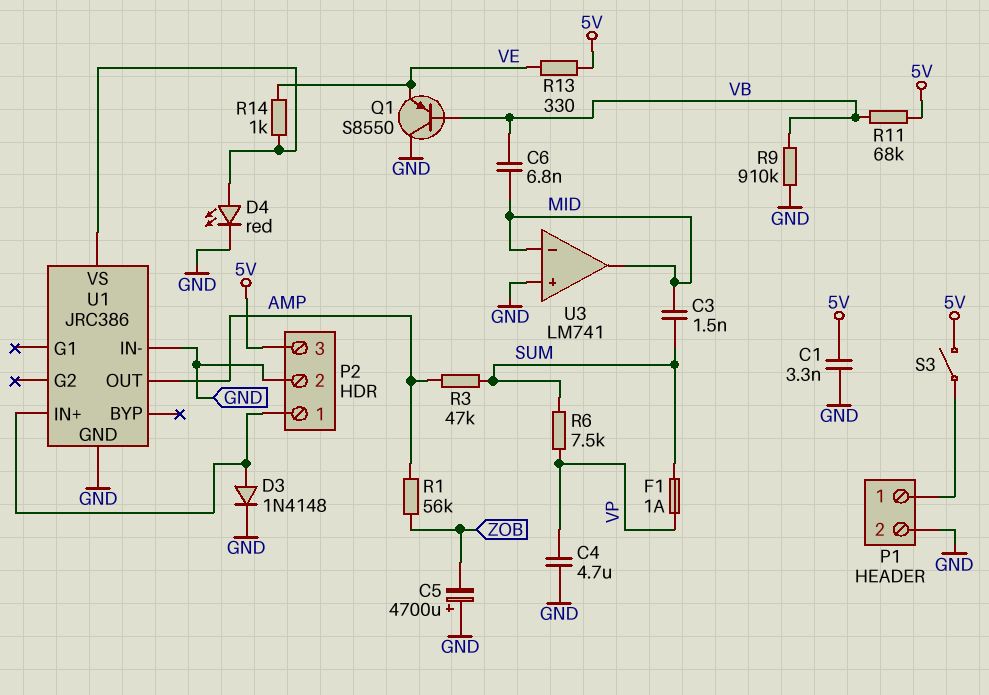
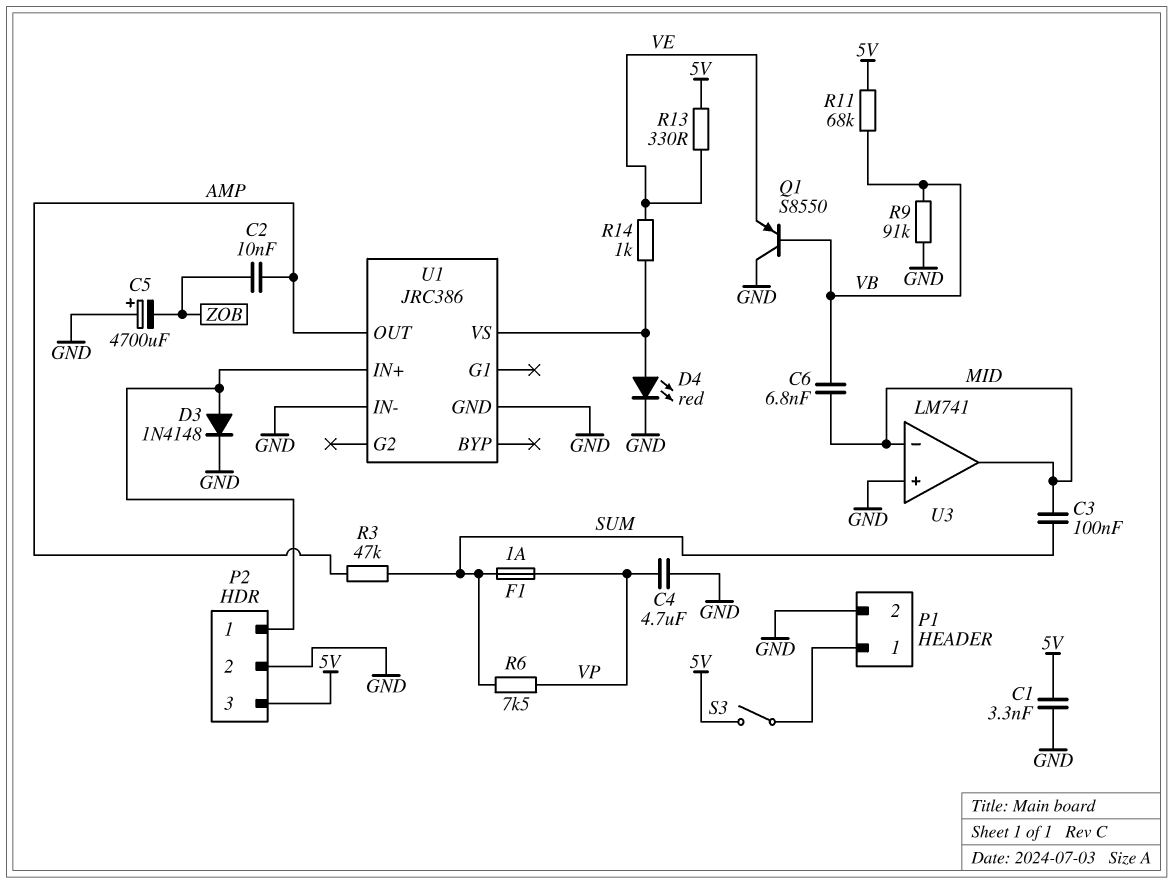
C2: none -> 10nF (AMP, ZOB)
C3: 1.5nF (MID, SUM) -> 100nF (MID, SUM)
R1: 56k (AMP, ZOB) -> none
R9: 910k (GND, VB) -> 91k (GND, VB)

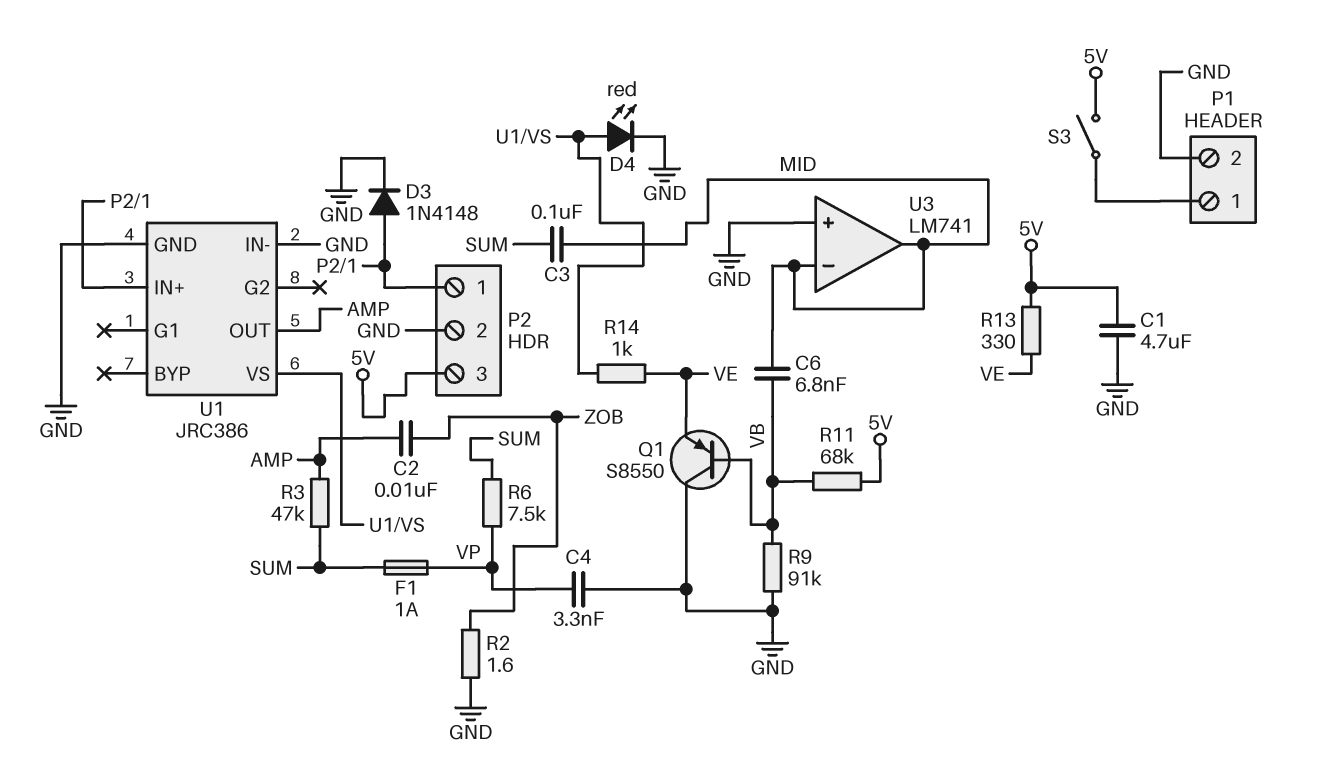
C1: 3.3nF (5V, GND) -> 4.7uF (5V, GND)
C4: 4.7uF (GND, VP) -> 3.3nF (GND, VP)
C5: 4700uF (plus GND, minus ZOB) -> none
R2: none -> 1.6 (GND, ZOB)

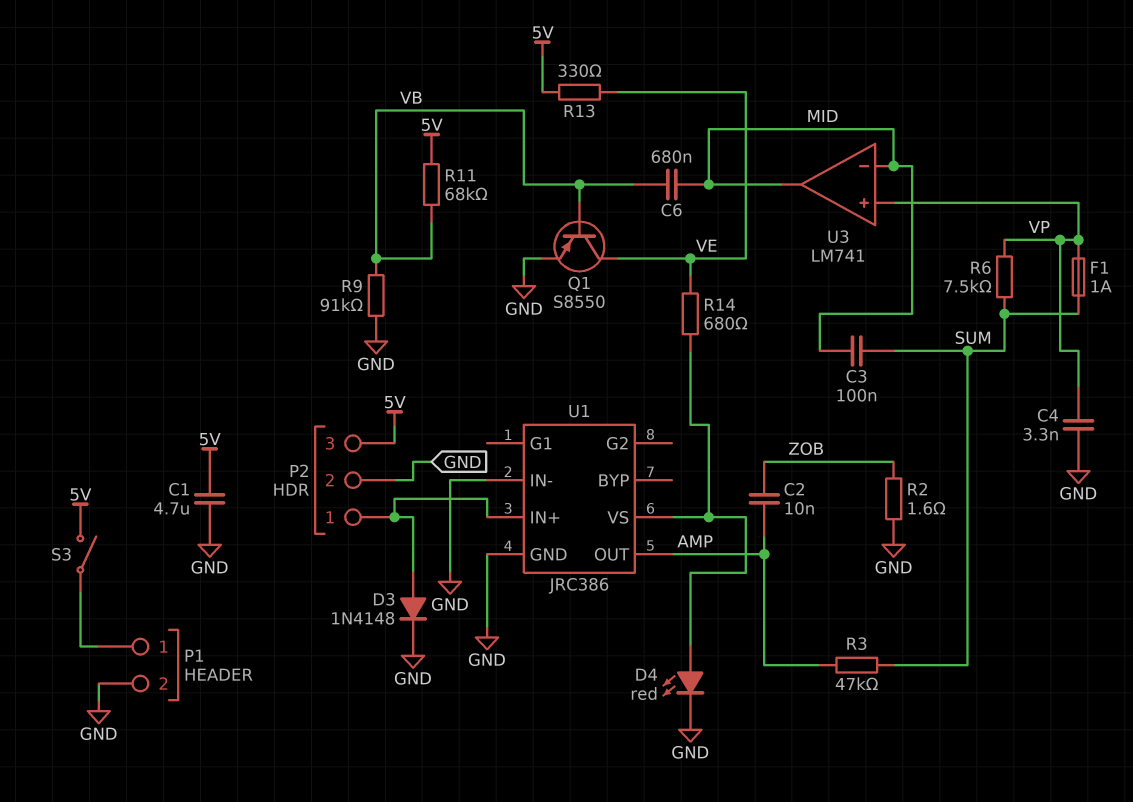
C6: 6.8nF (MID, VB) -> 680nF (MID, VB)
Q1: PNP S8550 (B VB, C GND, E VE) -> PNP S8550 (B VB, C VE, E GND)
R14: 1k (U1/VS, VE) -> 680 (U1/VS, VE)
U3 pin in+: GND -> VP

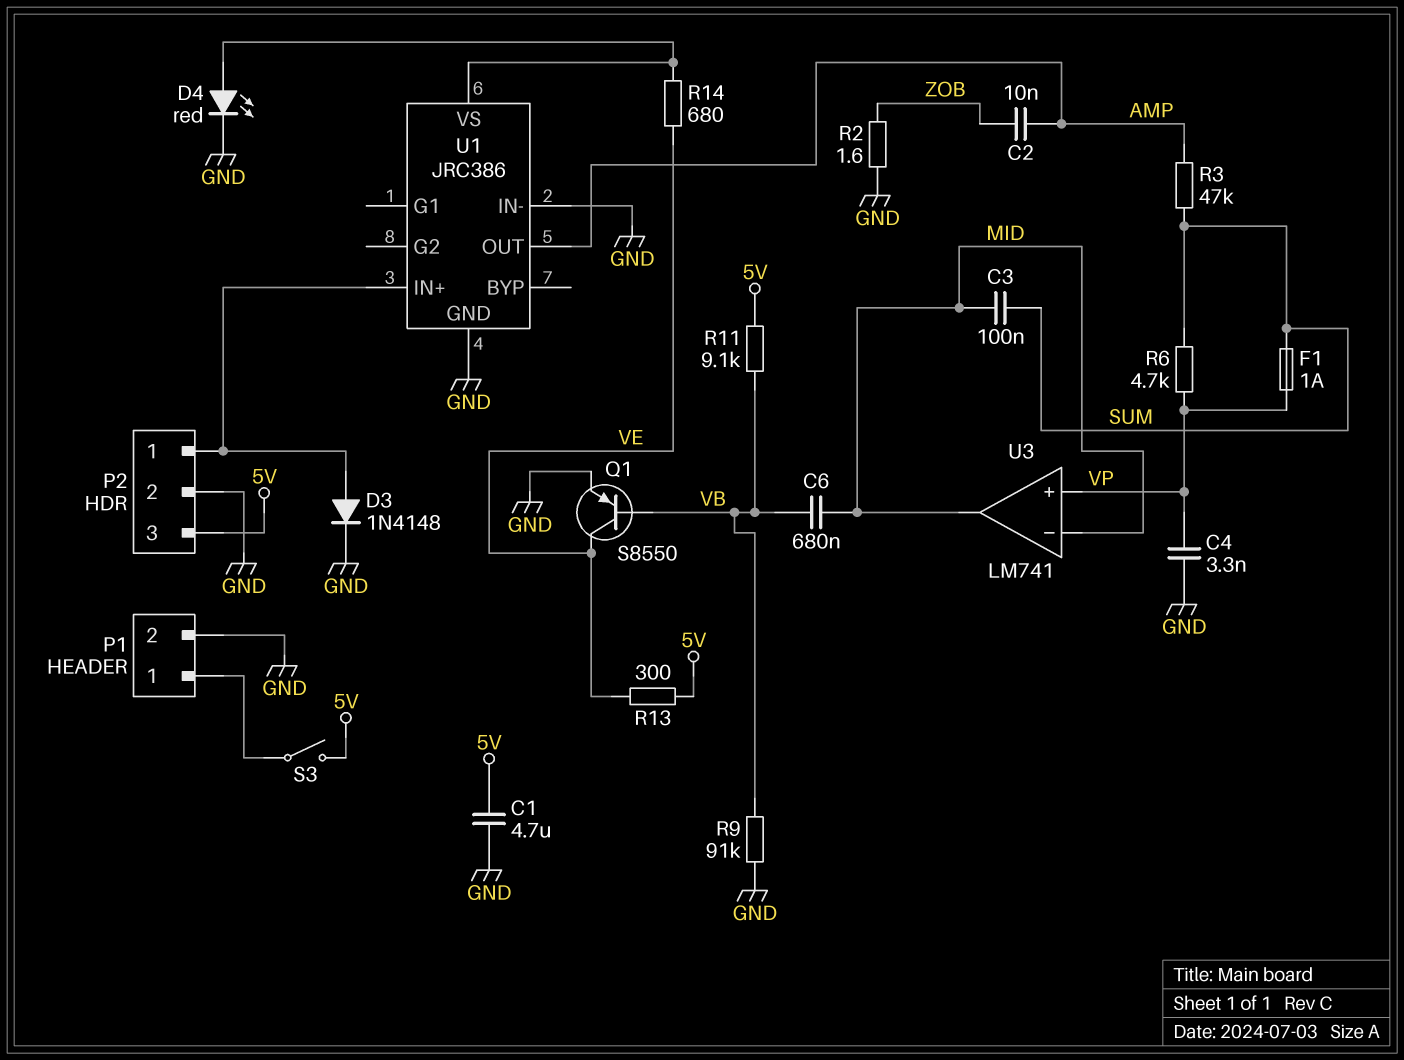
R6: 7.5k (SUM, VP) -> 4.7k (SUM, VP)
R11: 68k (5V, VB) -> 9.1k (5V, VB)
R13: 330 (5V, VE) -> 300 (5V, VE)

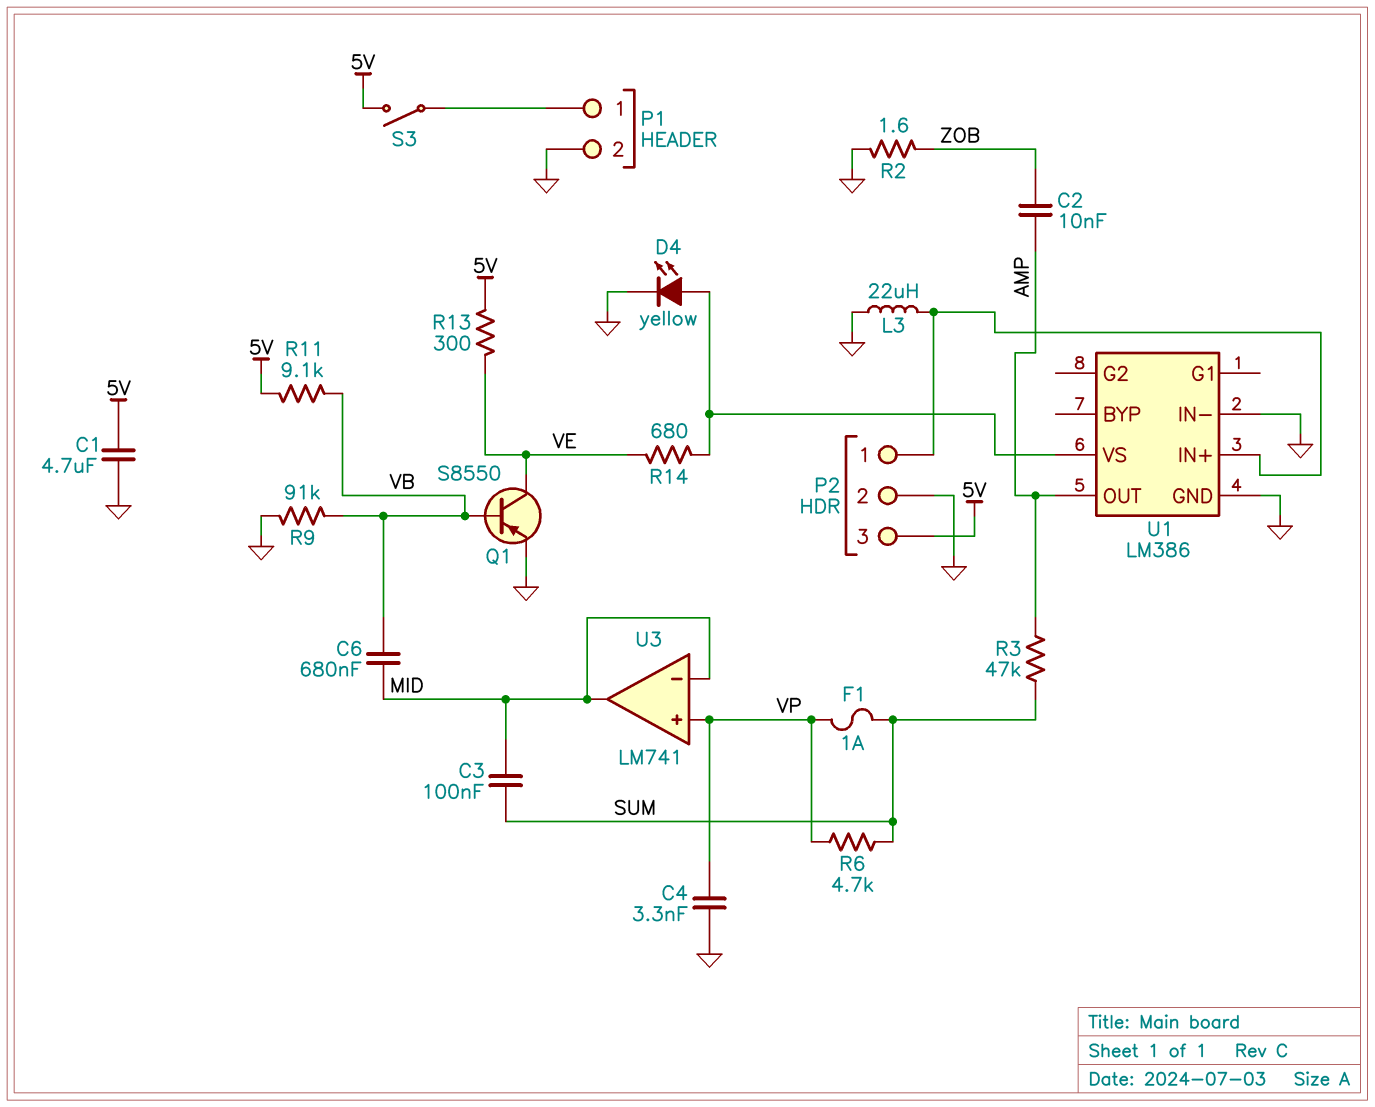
D3: diode 1N4148 (A P2/1, K GND) -> none
D4: LED red (A U1/VS, K GND) -> LED yellow (A U1/VS, K GND)
L3: none -> 22uH (GND, P2/1)
U1: JRC386 -> LM386

